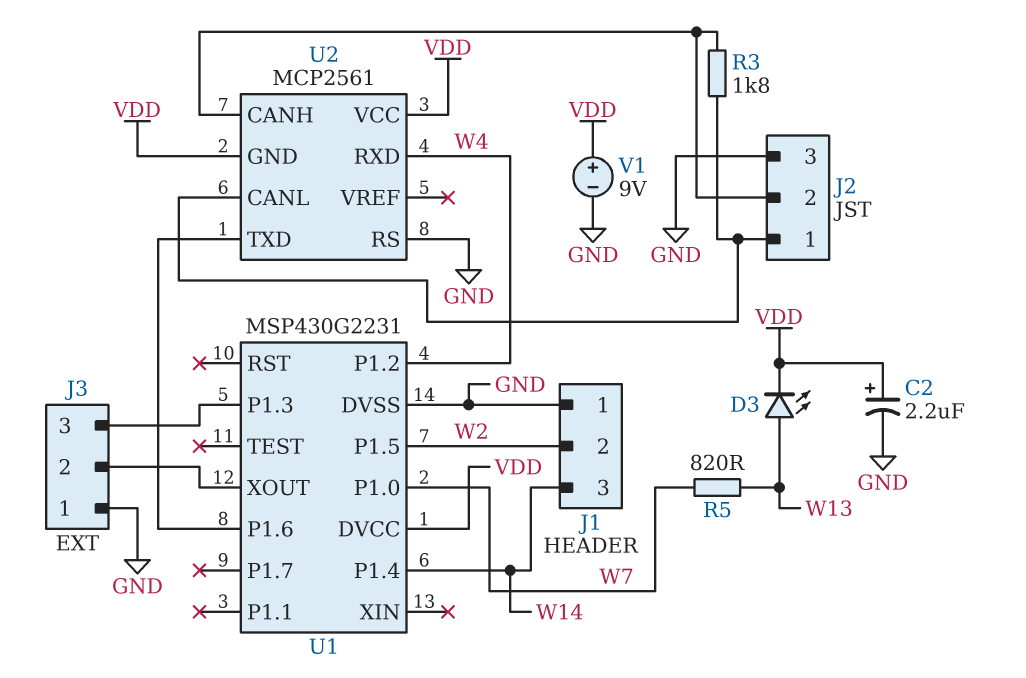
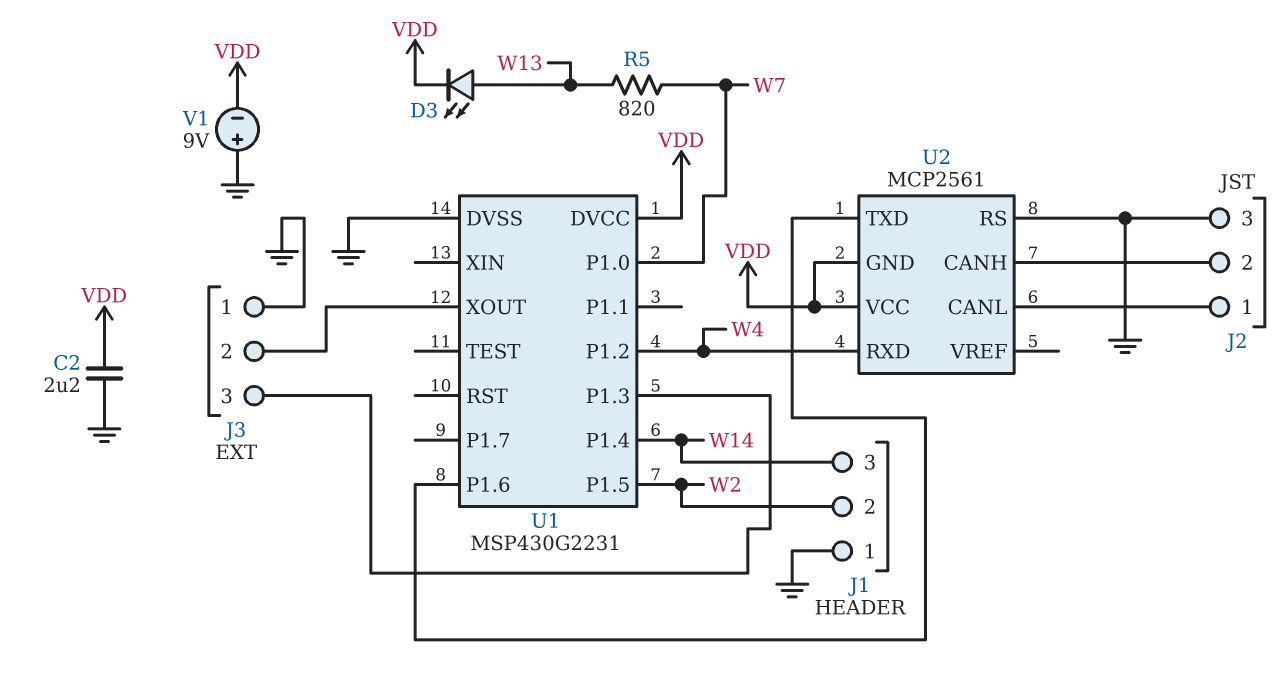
C2: 2.2uF (plus VDD, minus GND) -> 2.2uF (GND, VDD)
R3: 1.8k (J2/1, J2/2) -> none
V1: 9V (plus VDD, minus GND) -> 9V (plus GND, minus VDD)

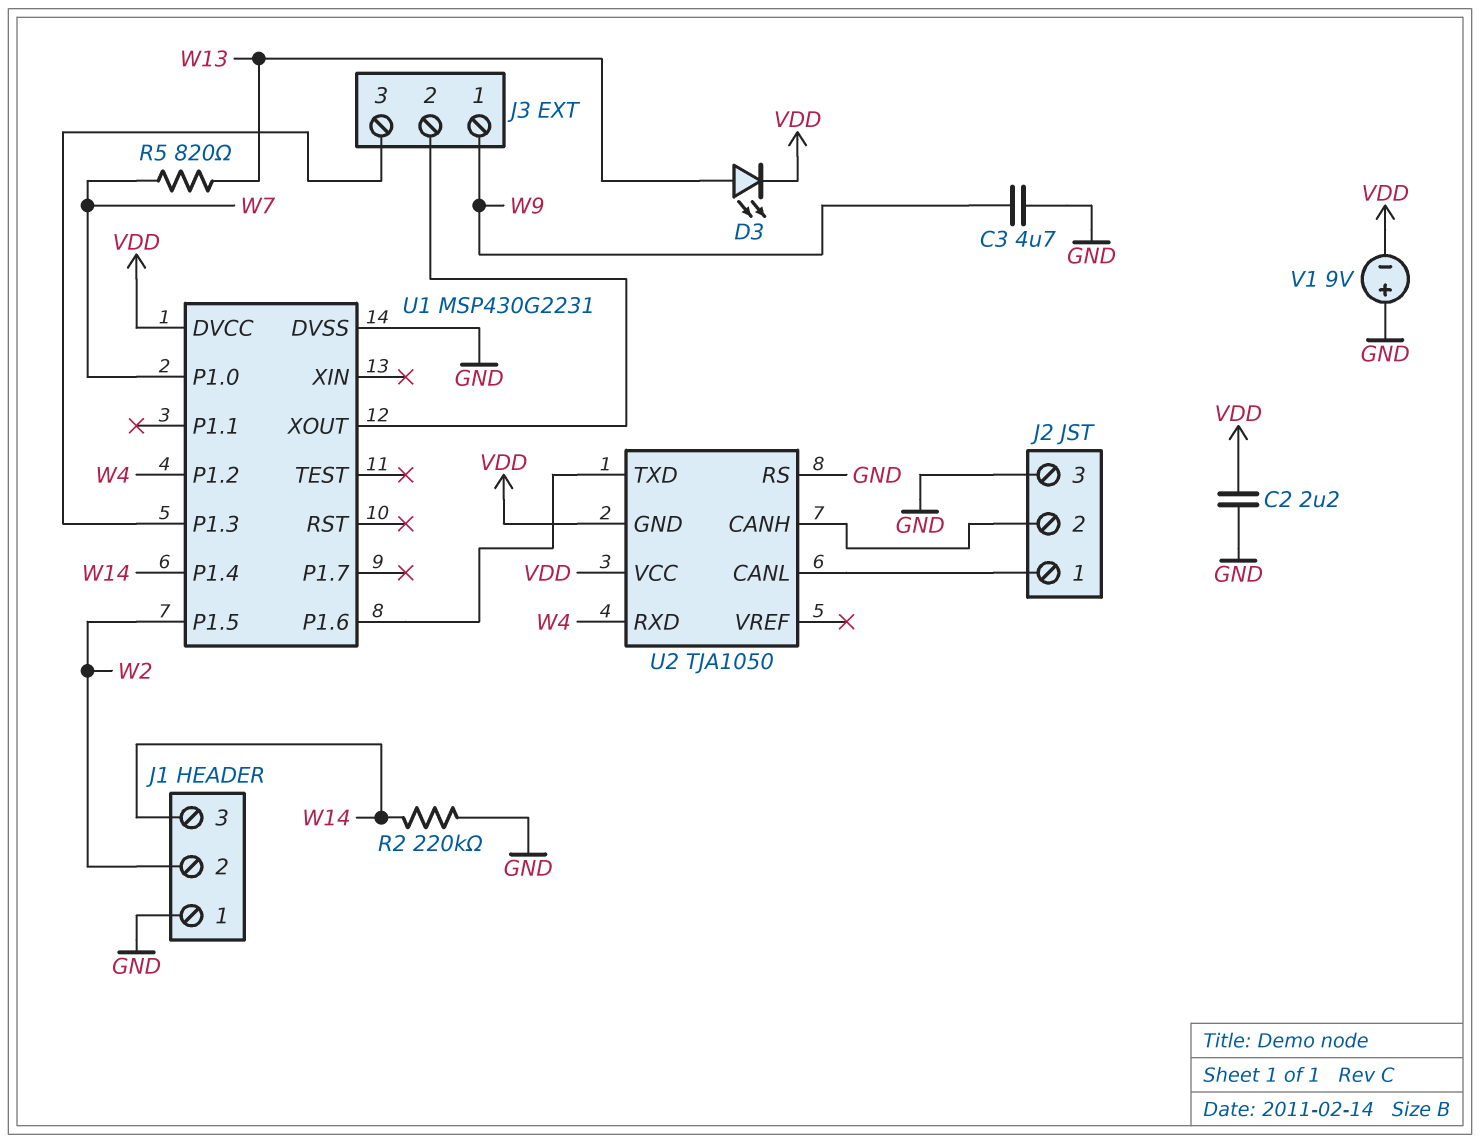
C3: none -> 4.7uF (GND, W9)
J3 pin 1: GND -> W9
R2: none -> 220k (GND, W14)
U2: MCP2561 -> TJA1050

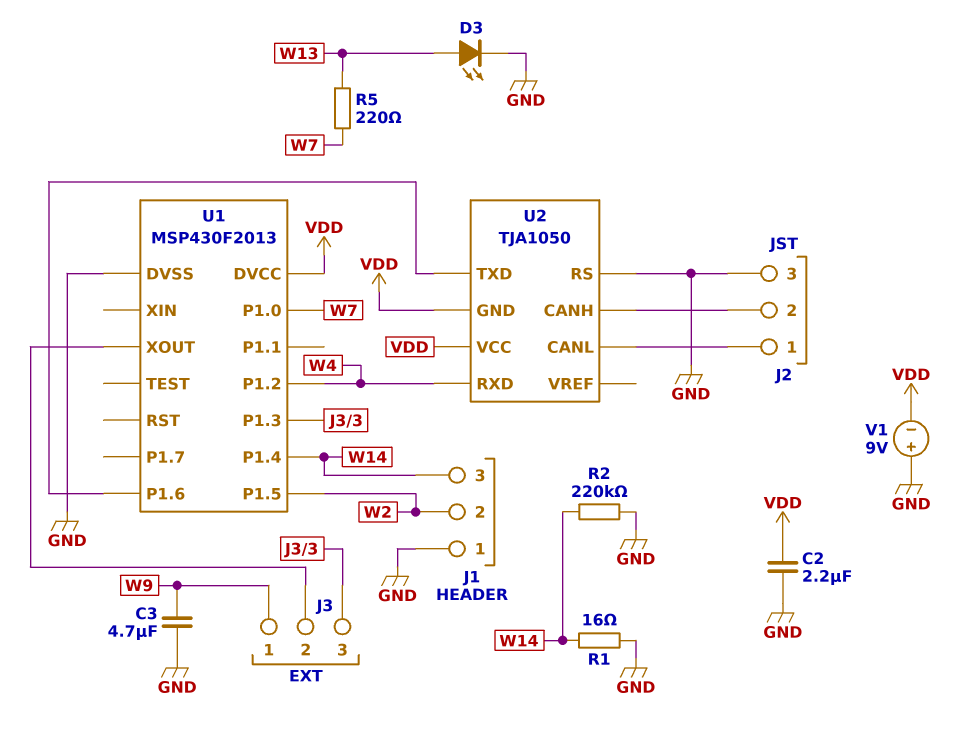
D3: LED (A W13, K VDD) -> LED (A W13, K GND)
R1: none -> 16 (GND, W14)
R5: 820 (W7, W13) -> 220 (W7, W13)
U1: MSP430G2231 -> MSP430F2013

